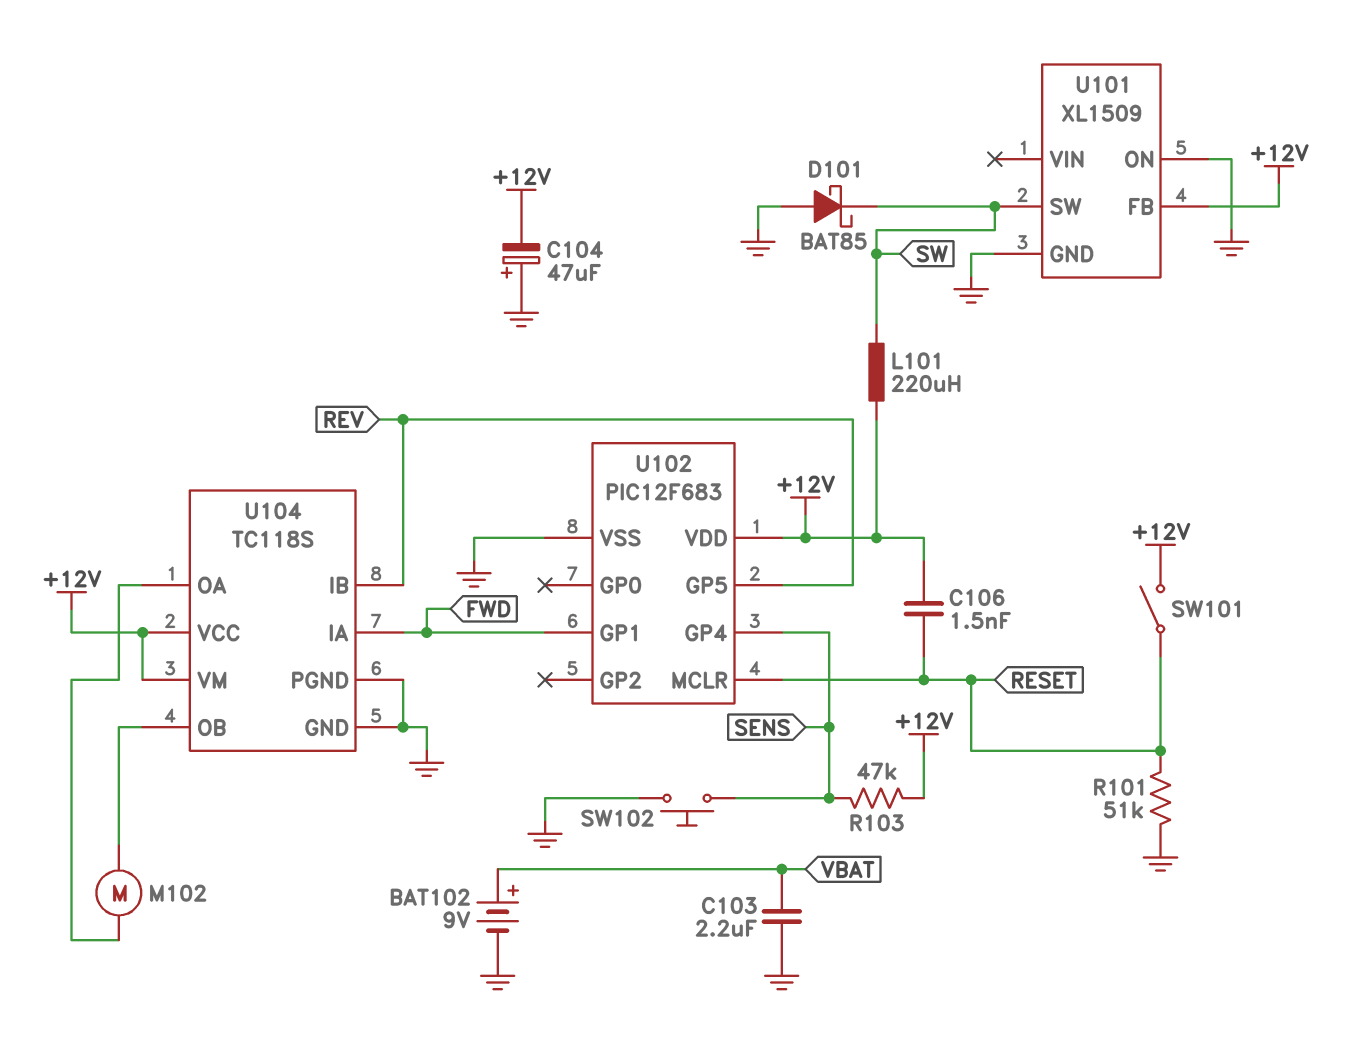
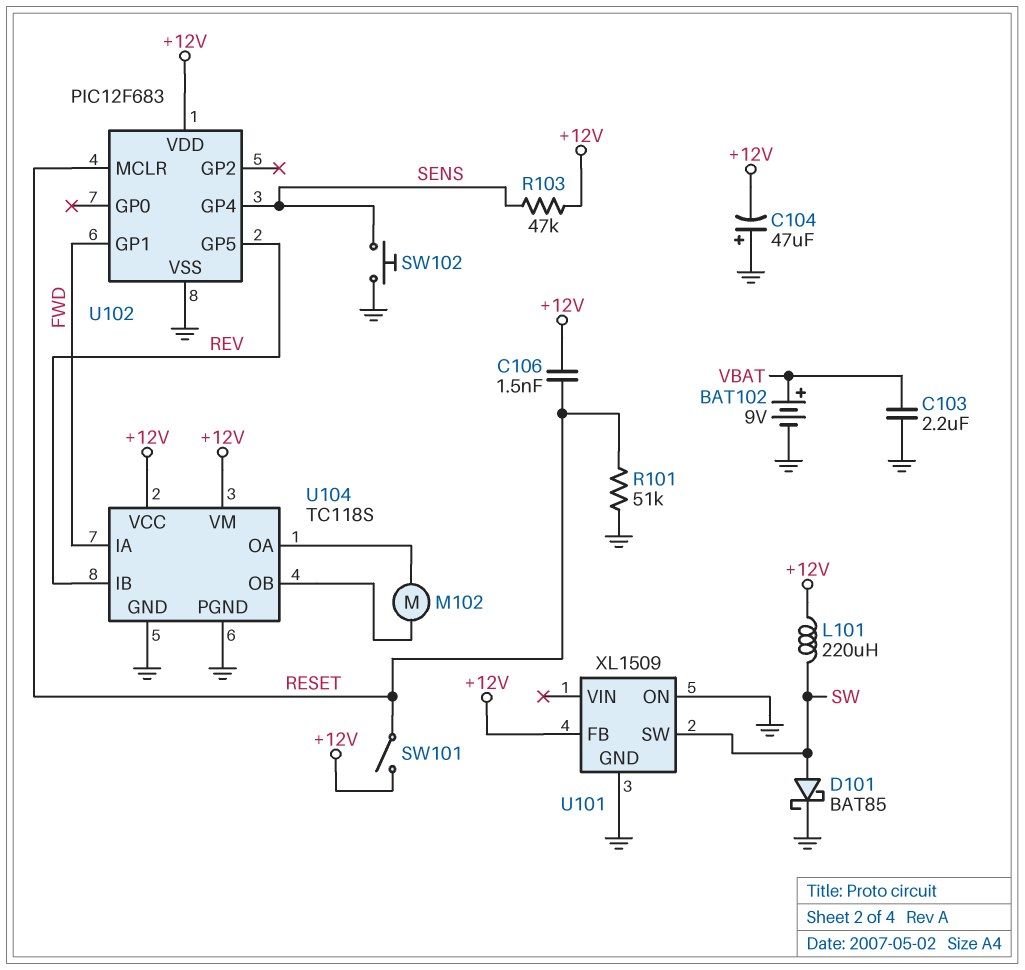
D101: schottky BAT85 (A GND, K SW) -> schottky BAT85 (A SW, K GND)

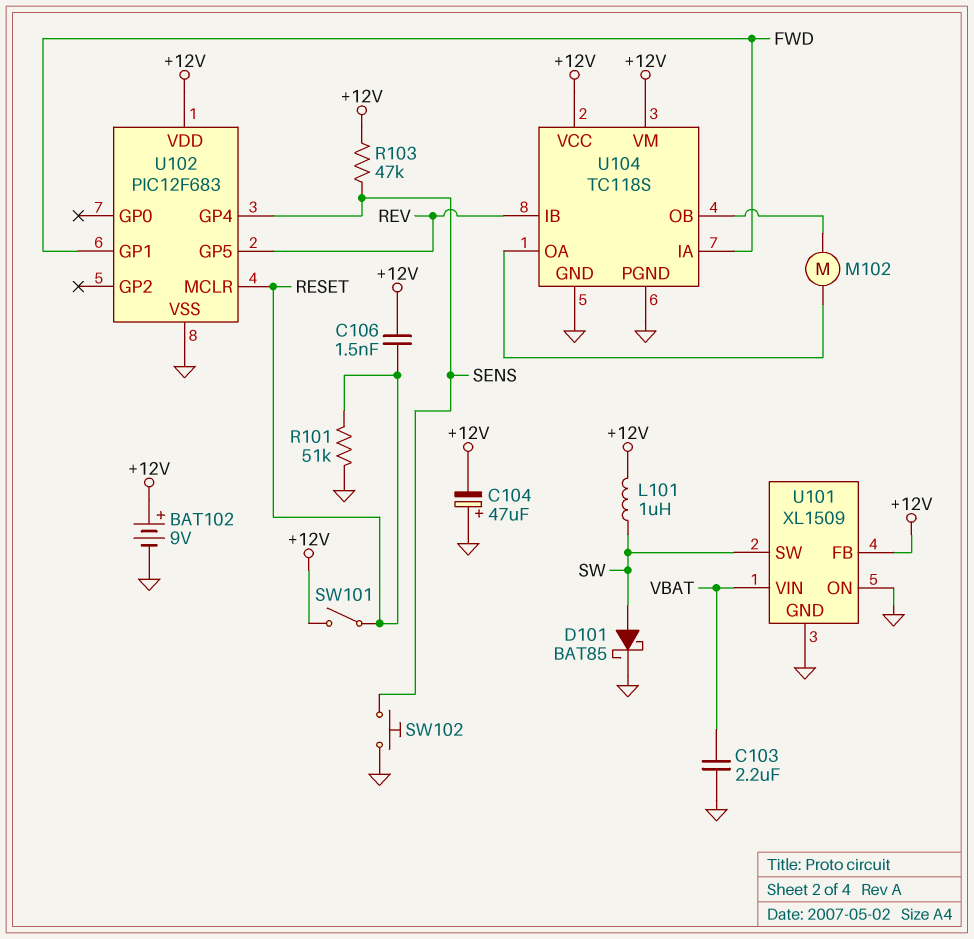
BAT102: 9V (plus VBAT, minus GND) -> 9V (plus +12V, minus GND)
L101: 220uH (+12V, SW) -> 1uH (+12V, SW)
U101 pin VIN: none -> VBAT

